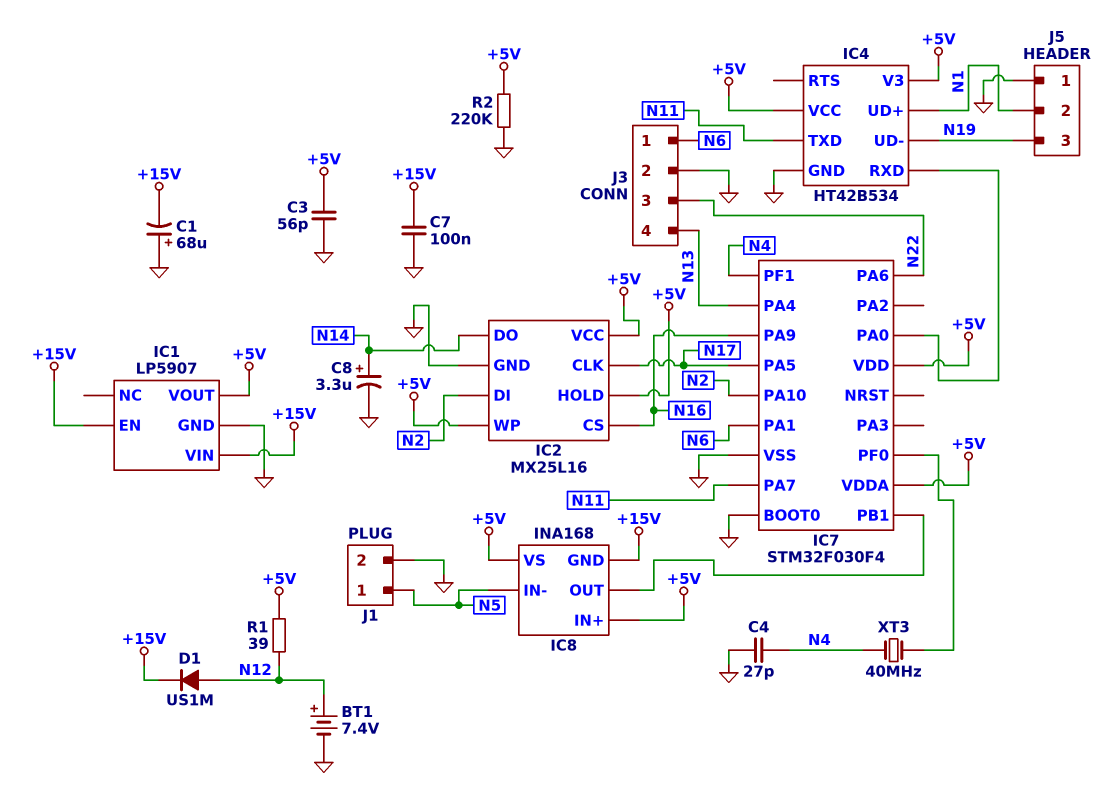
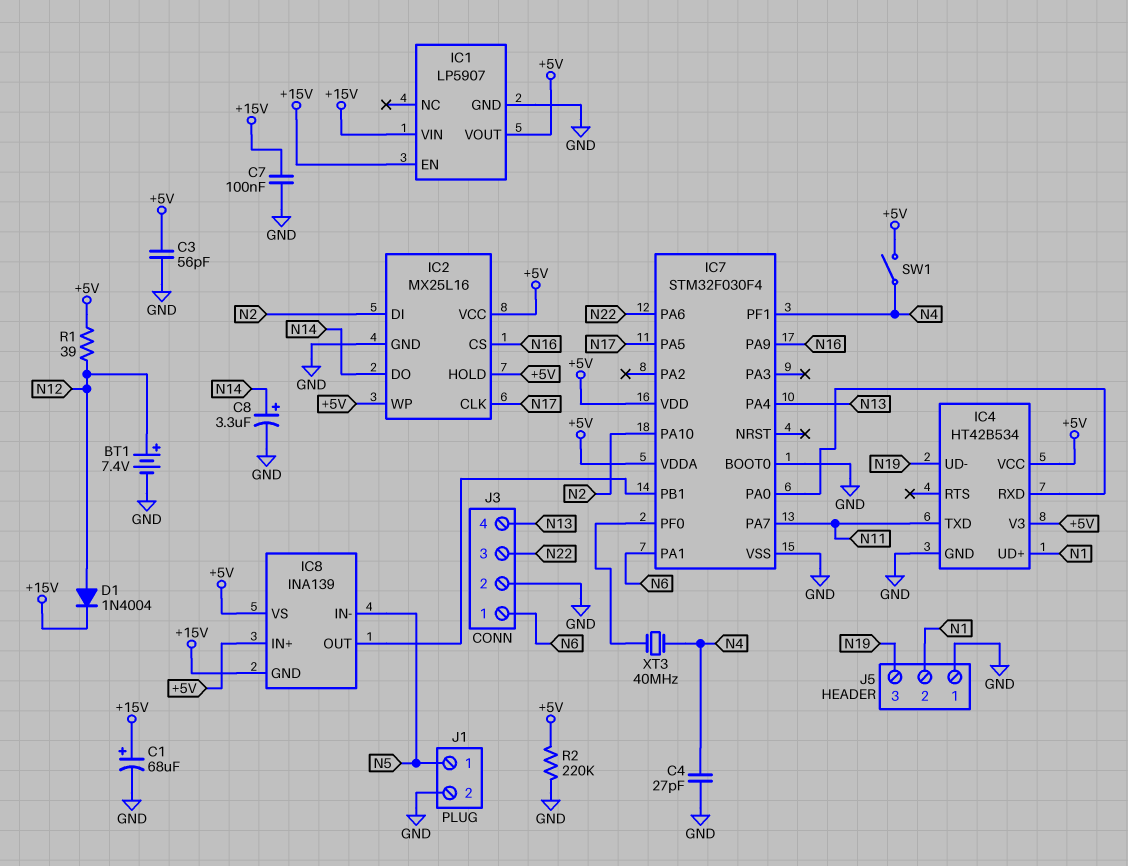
C1: 68uF (plus GND, minus +15V) -> 68uF (plus +15V, minus GND)
D1: diode US1M (A N12, K +15V) -> diode 1N4004 (A N12, K +15V)
IC8: INA168 -> INA139
SW1: none -> switch (+5V, N4)

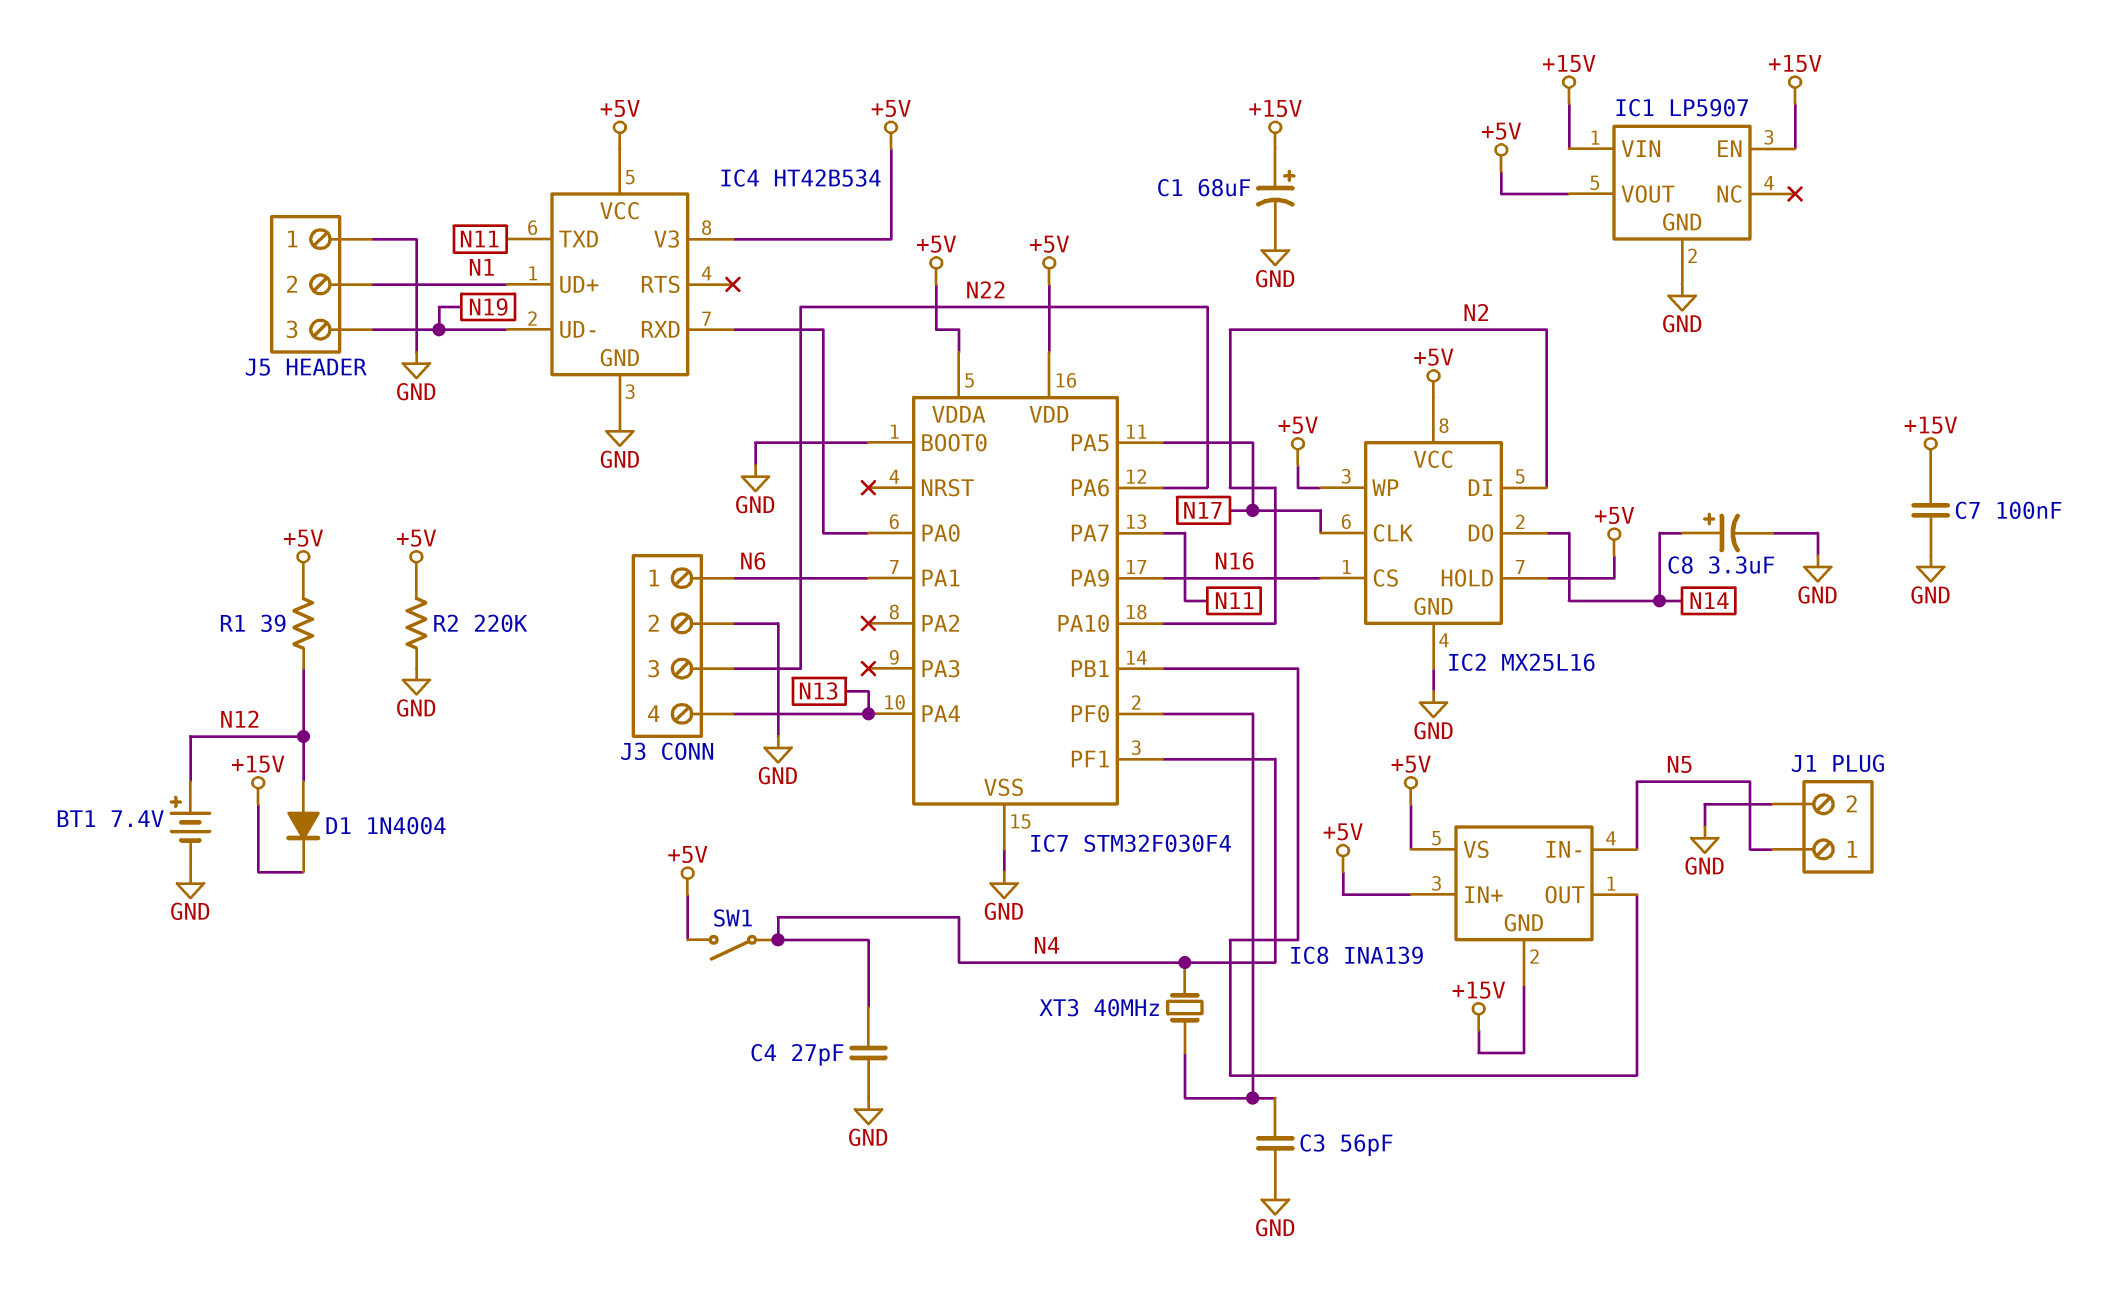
C3: 56pF (+5V, GND) -> 56pF (GND, IC7/PF0)

